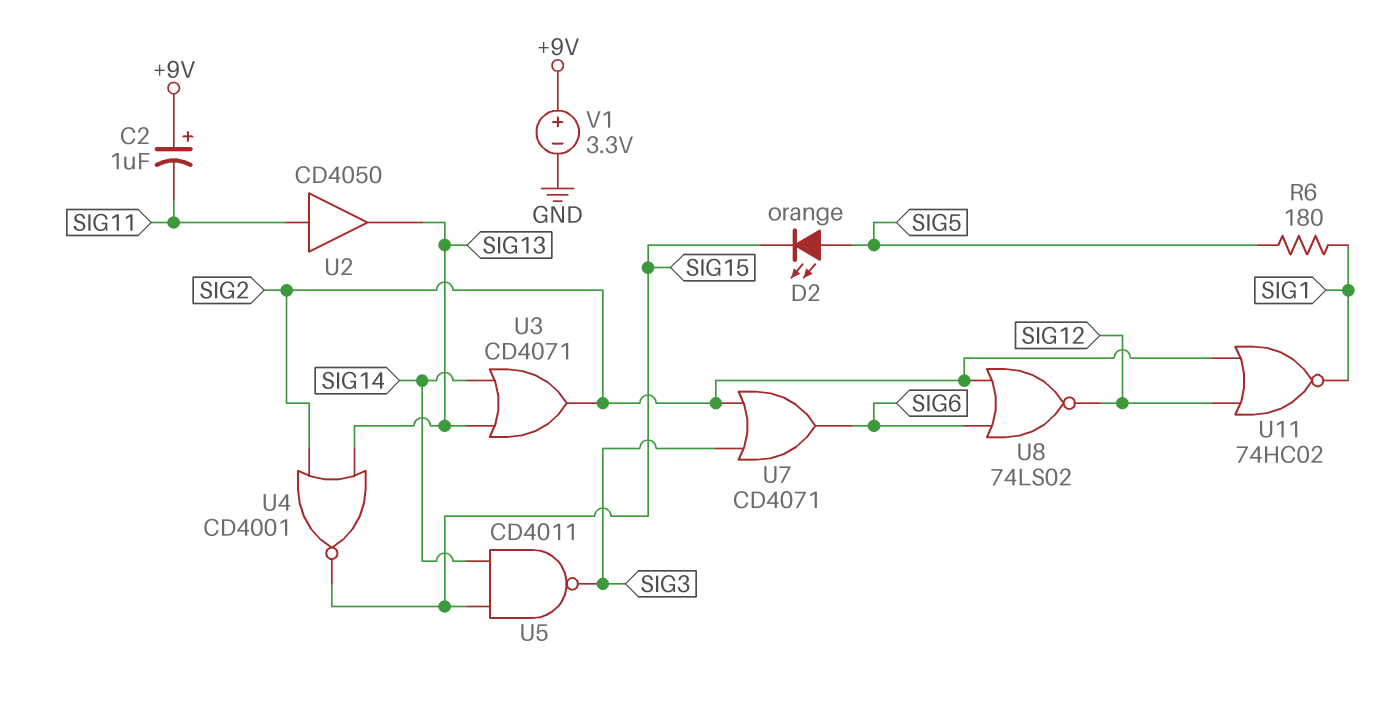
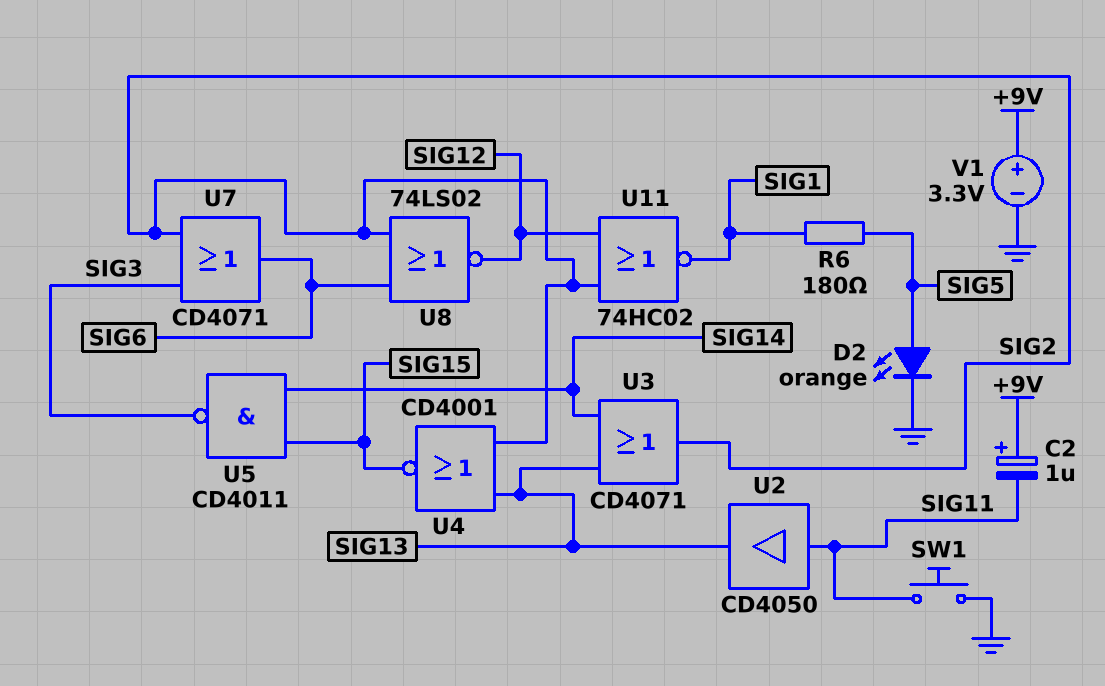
D2: LED orange (A SIG5, K SIG15) -> LED orange (A SIG5, K GND)
SW1: none -> button (GND, SIG11)

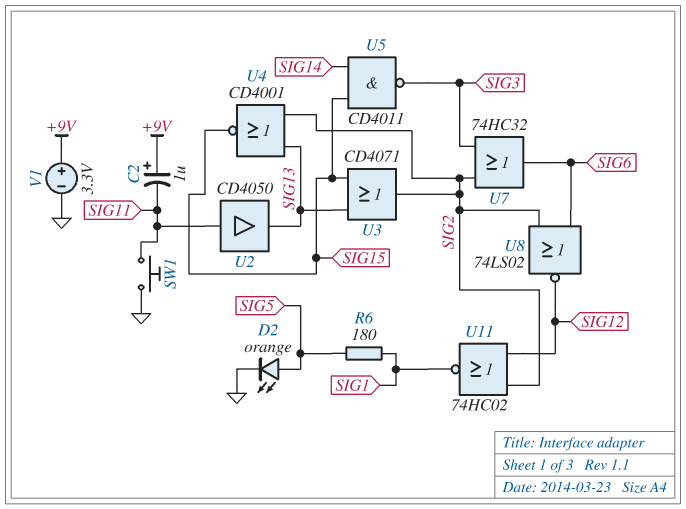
U3: OR CD4071 (in SIG13, in SIG14, out SIG2) -> OR CD4071 (in SIG13, in SIG15, out SIG2)
U7: OR CD4071 (in SIG2, in SIG3, out SIG6) -> OR 74HC32 (in SIG2, in SIG3, out SIG6)

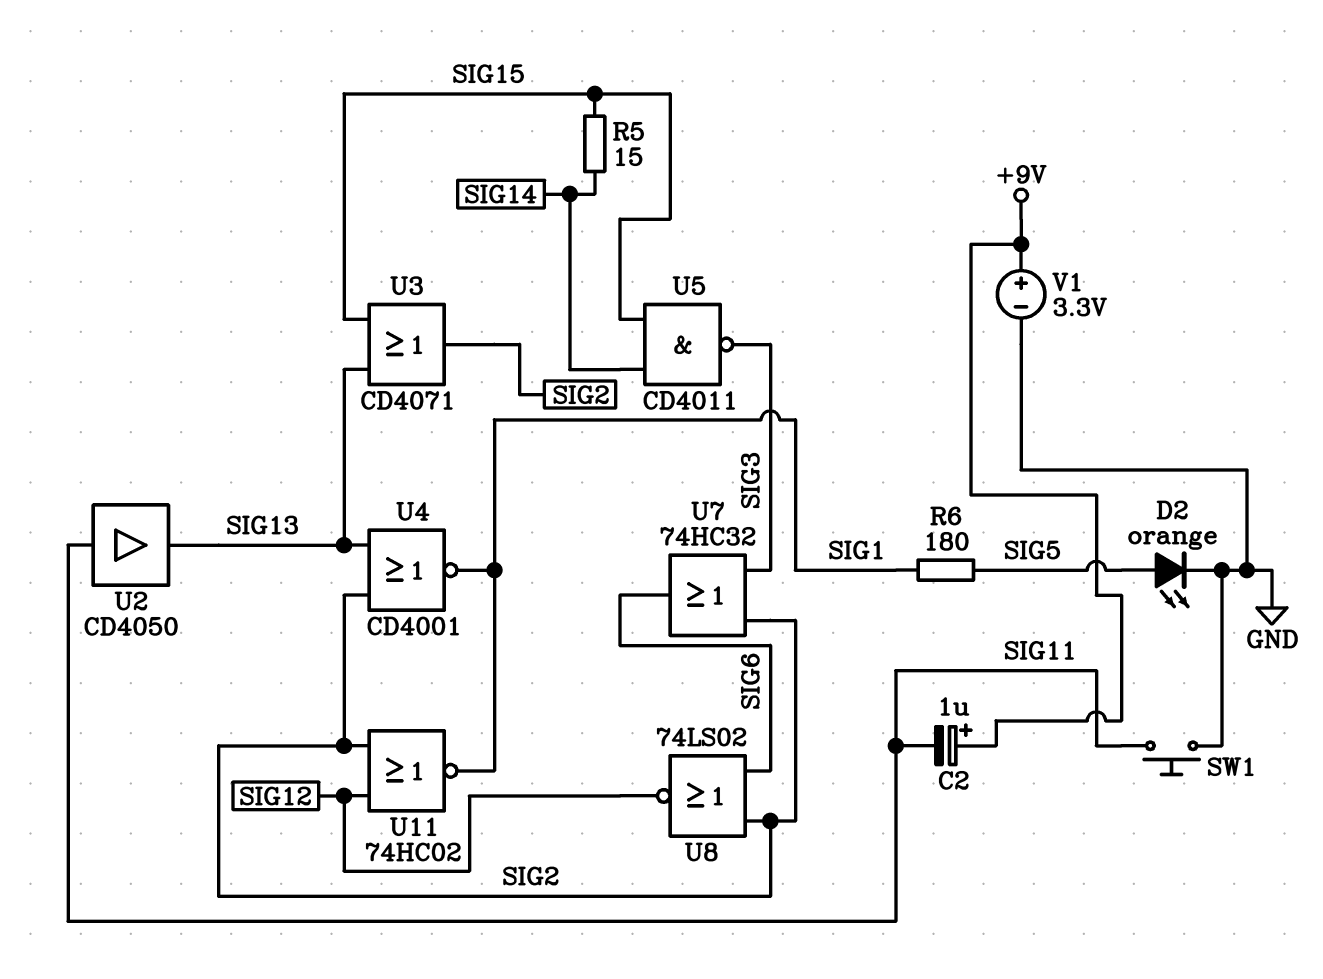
R5: none -> 15 (SIG14, SIG15)
U4: NOR CD4001 (in SIG2, in SIG13, out SIG15) -> NOR CD4001 (in SIG2, in SIG13, out SIG1)

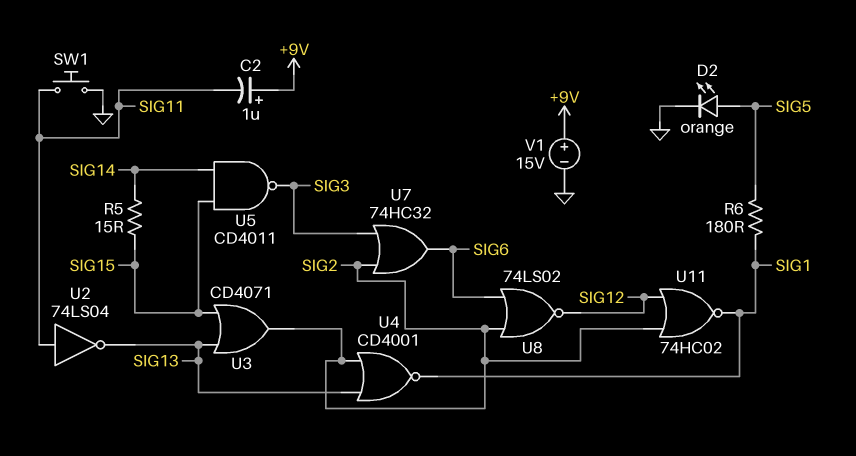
U2: buffer CD4050 (in SIG11, out SIG13) -> NOT 74LS04 (in SIG11, out SIG13)
V1: 3.3V (plus +9V, minus GND) -> 15V (plus +9V, minus GND)

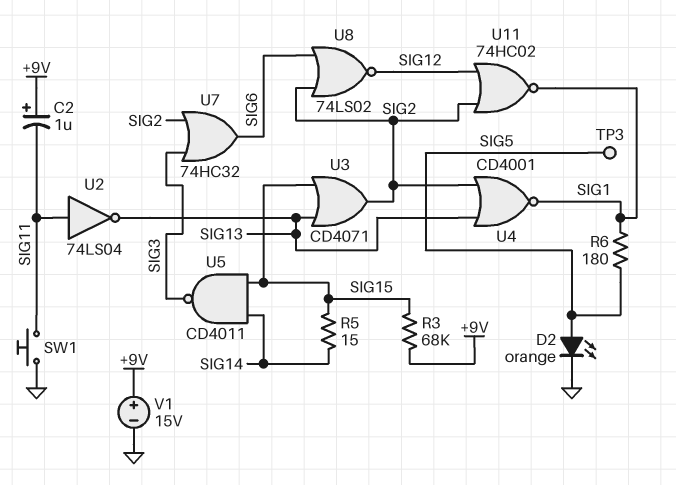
R3: none -> 68k (+9V, SIG15)
TP3: none -> test point (SIG5)

